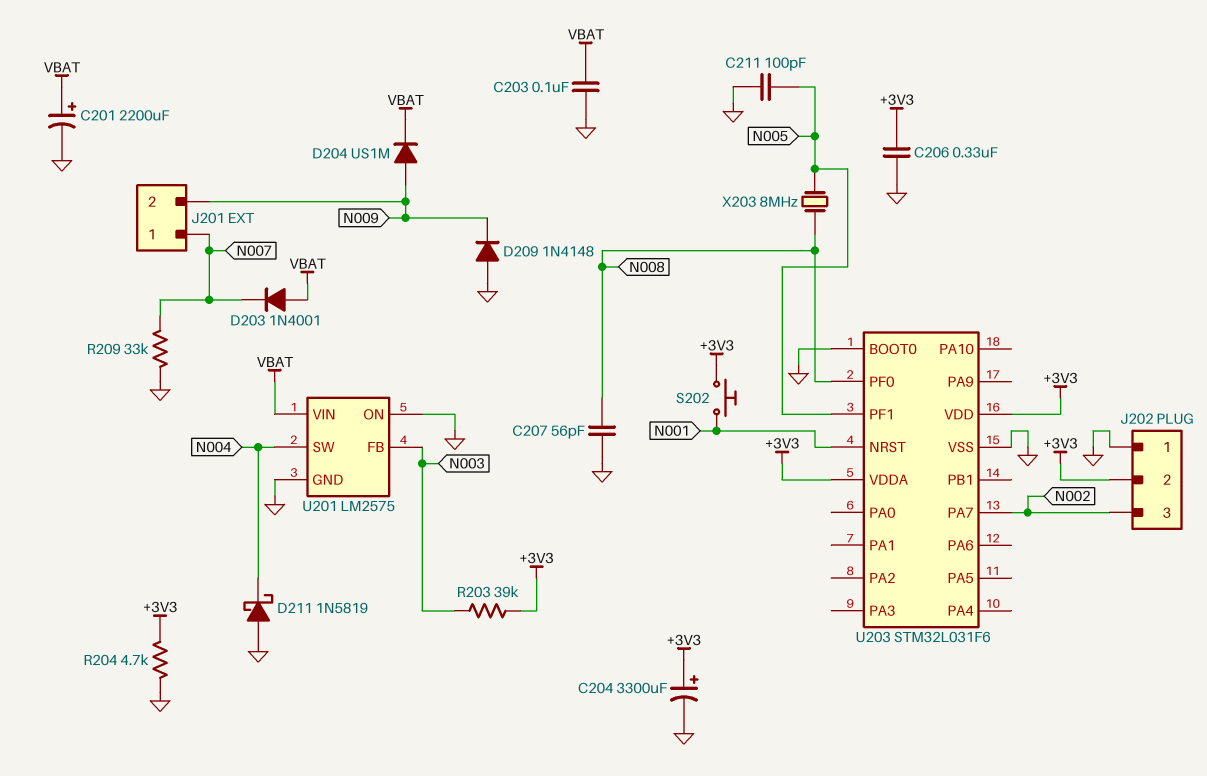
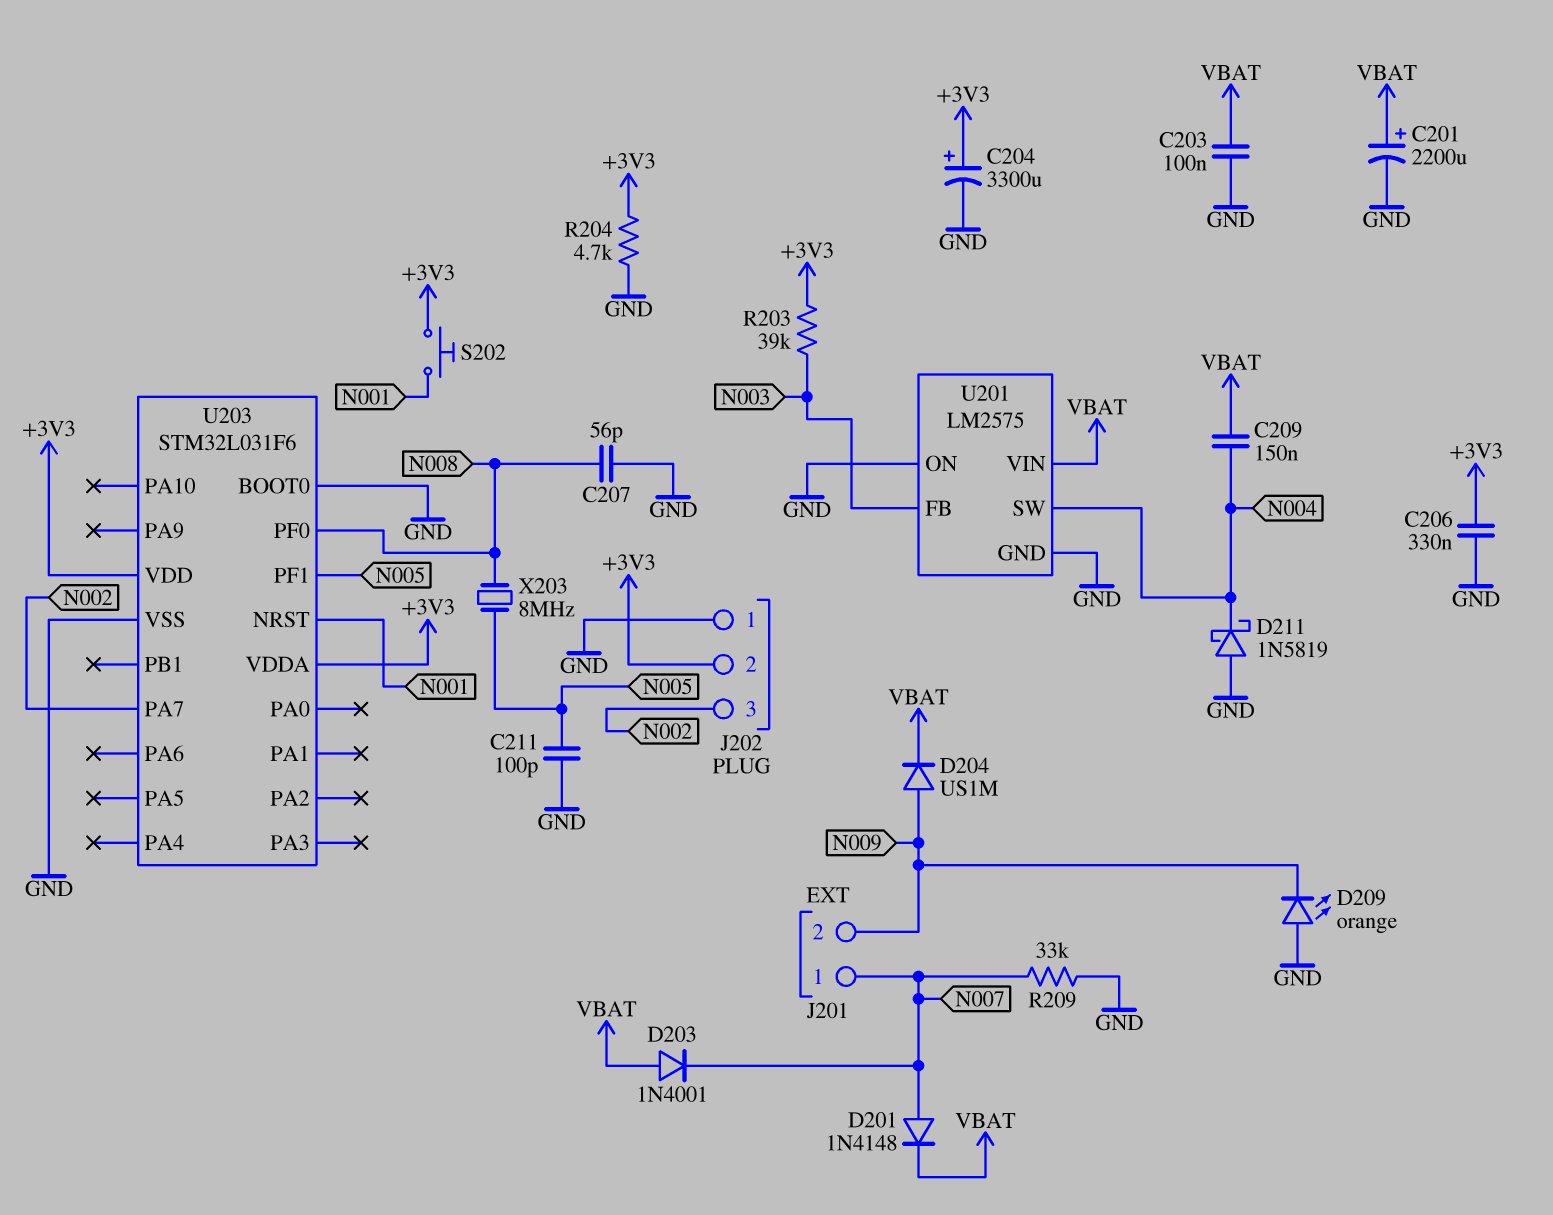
C209: none -> 150nF (N004, VBAT)
D201: none -> diode 1N4148 (A N007, K VBAT)
D209: diode 1N4148 (A GND, K N009) -> LED orange (A GND, K N009)

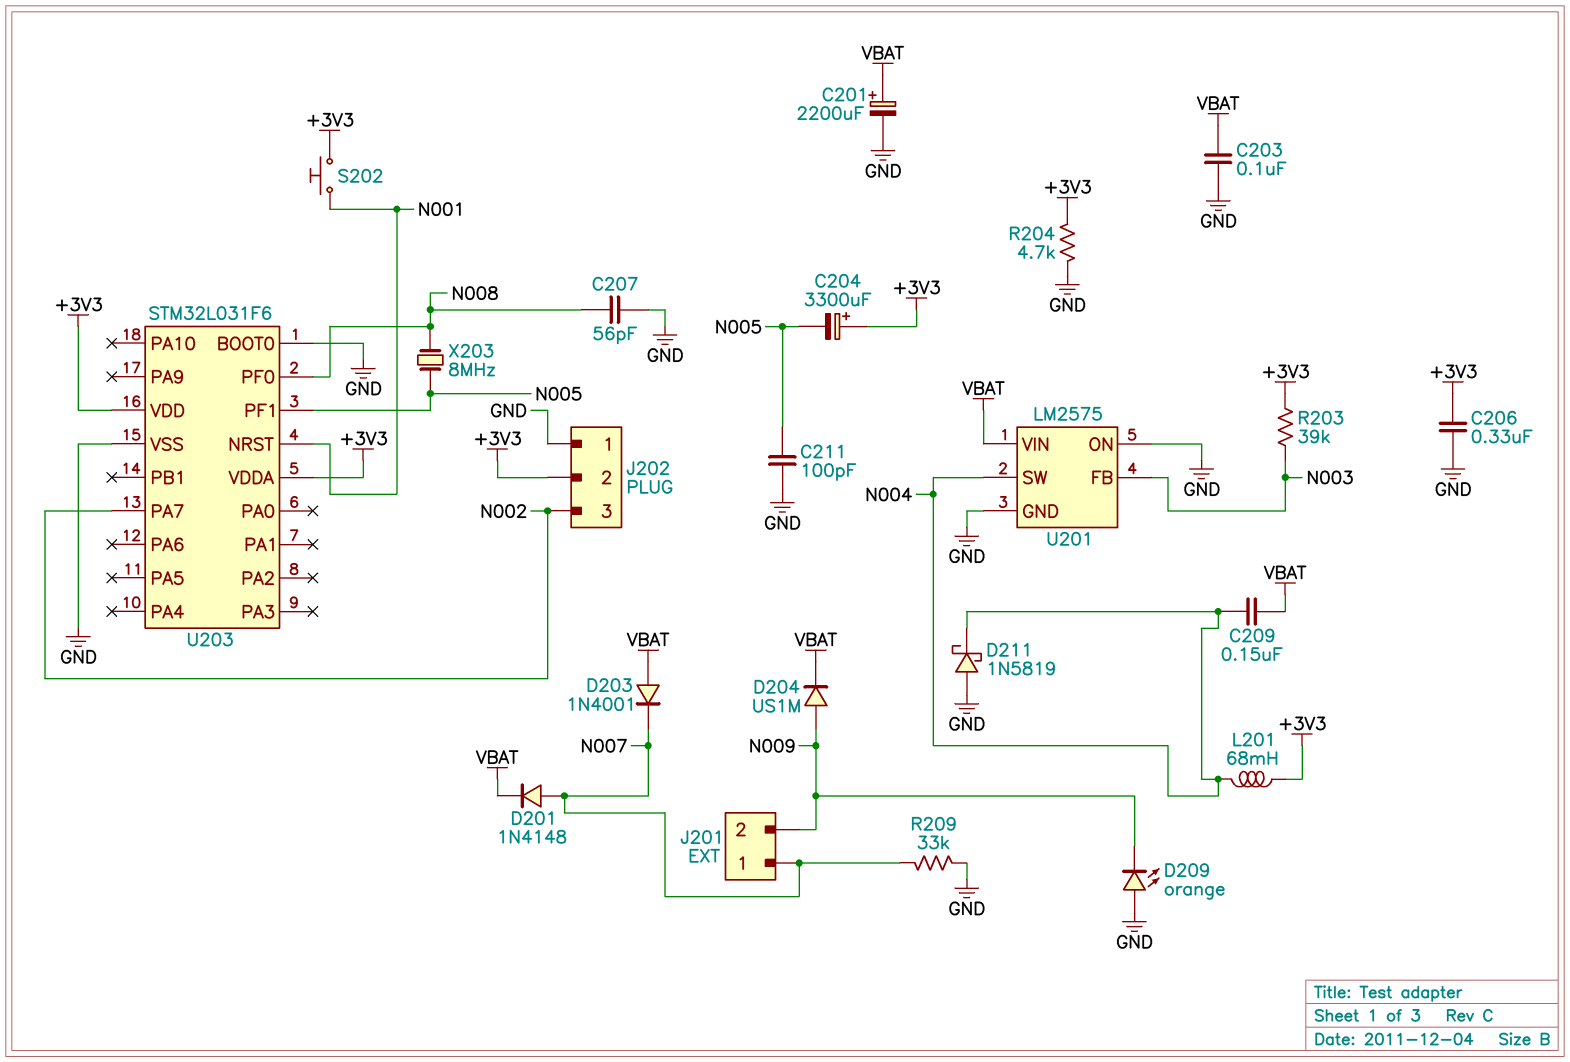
C204: 3300uF (plus +3V3, minus GND) -> 3300uF (plus +3V3, minus N005)
L201: none -> 68mH (+3V3, N004)

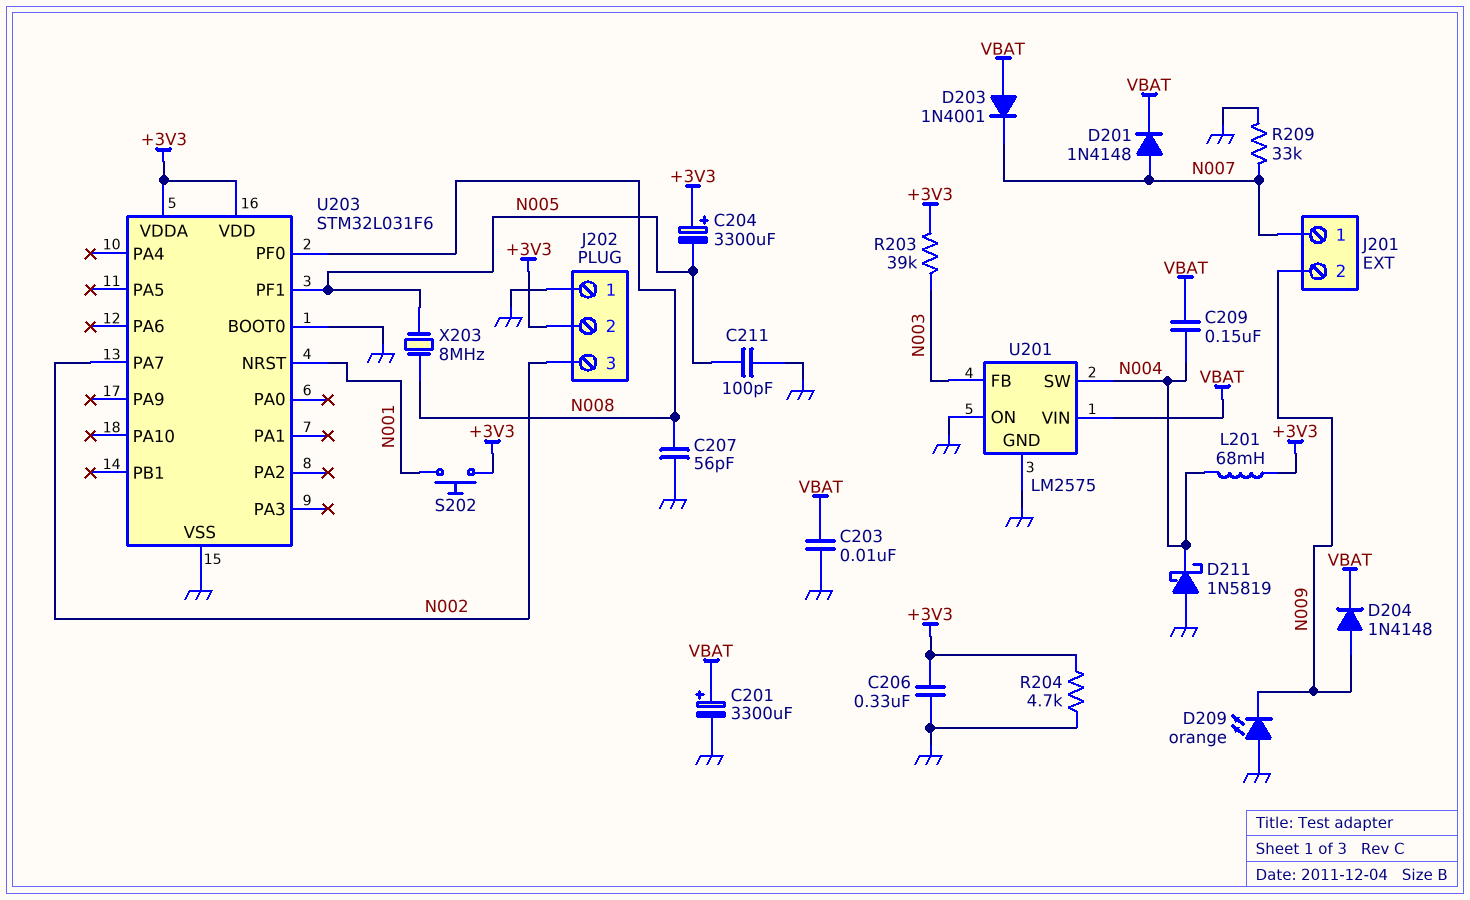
C201: 2200uF (plus VBAT, minus GND) -> 3300uF (plus VBAT, minus GND)
C203: 100nF (GND, VBAT) -> 10nF (GND, VBAT)
D204: diode US1M (A N009, K VBAT) -> diode 1N4148 (A N009, K VBAT)

